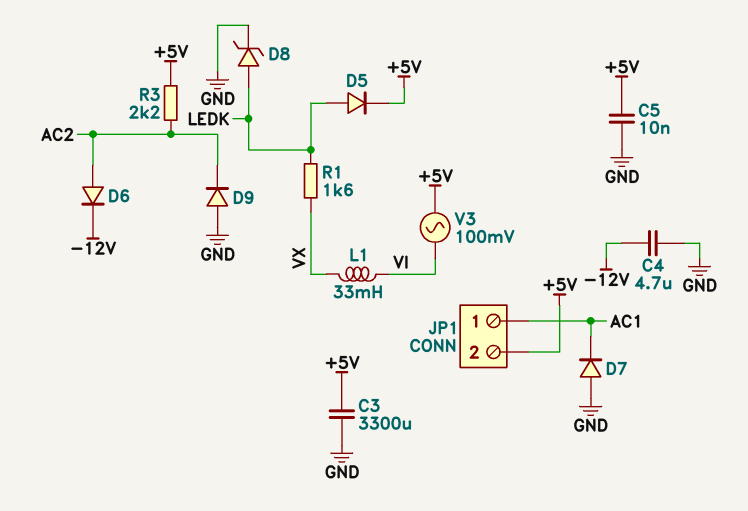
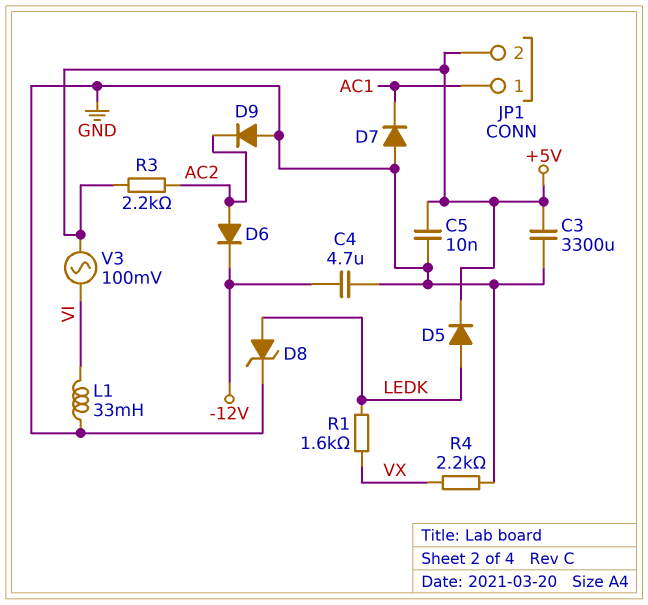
L1: 33mH (VI, VX) -> 33mH (GND, VI)
R4: none -> 2.2k (GND, VX)

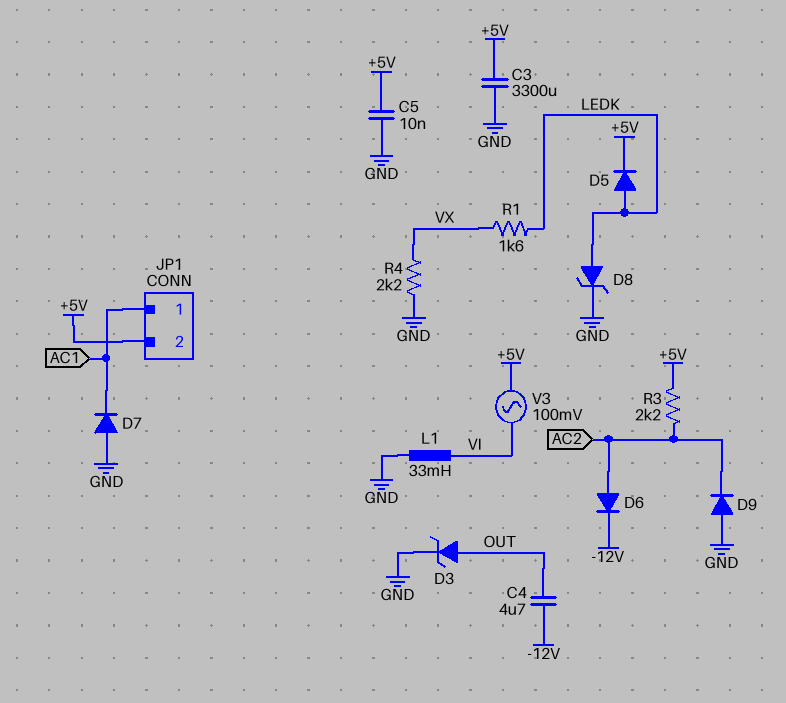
C4: 4.7uF (-12V, GND) -> 4.7uF (-12V, OUT)
D3: none -> zener (A OUT, K GND)

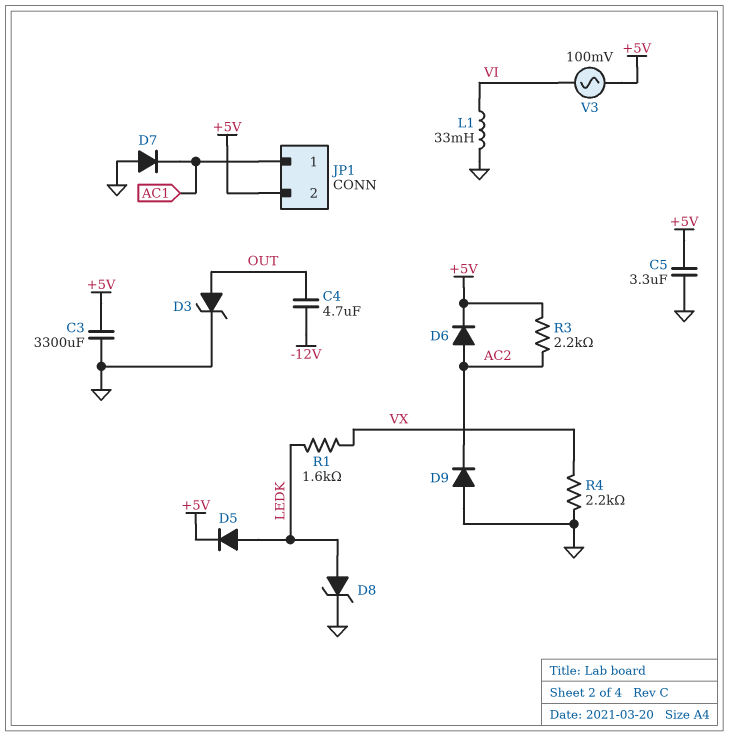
C5: 10nF (+5V, GND) -> 3.3uF (+5V, GND)
D6: diode (A AC2, K -12V) -> diode (A AC2, K +5V)

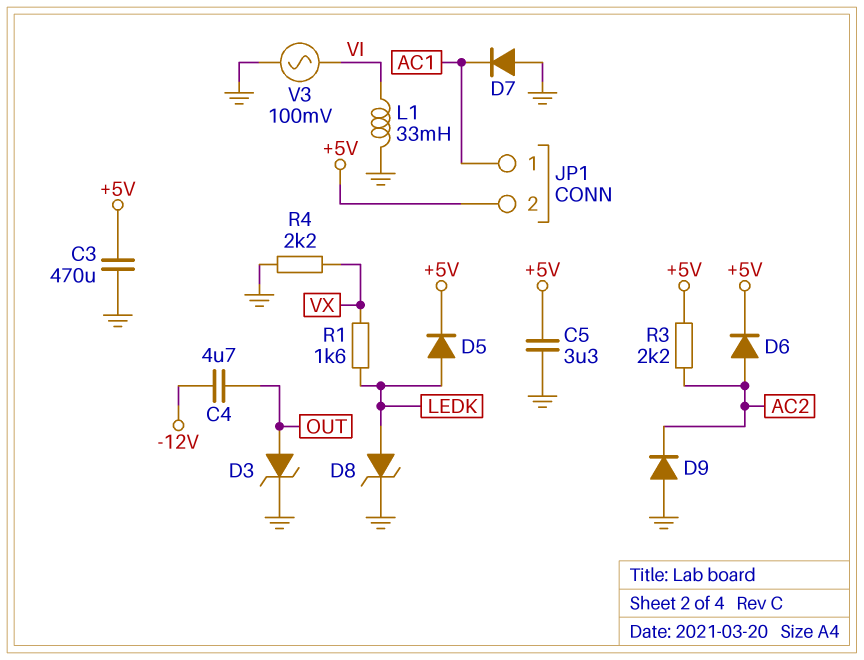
C3: 3300uF (+5V, GND) -> 470uF (+5V, GND)
V3: AC 100mV (+5V, VI) -> AC 100mV (GND, VI)

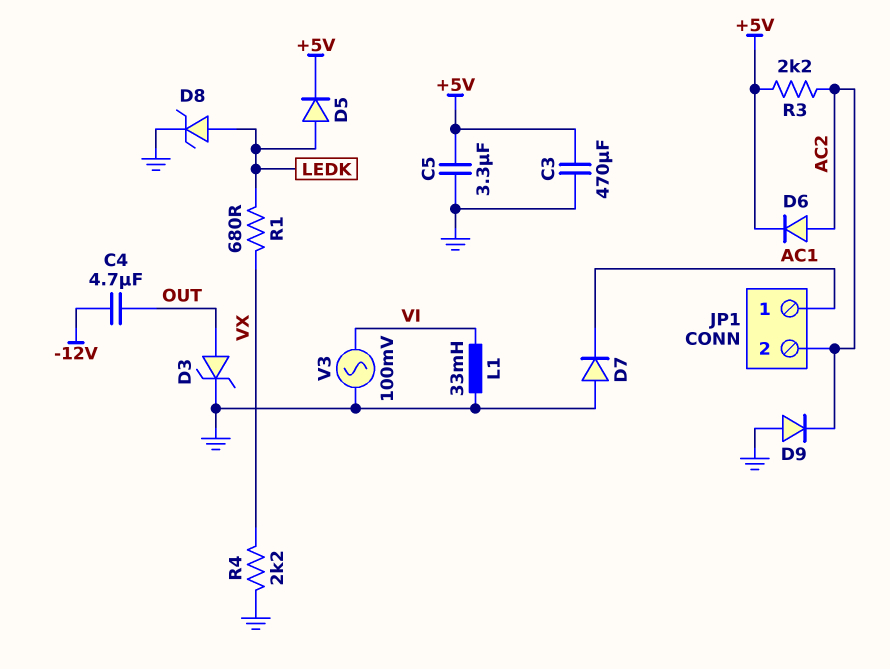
JP1 pin 2: +5V -> AC2
R1: 1.6k (LEDK, VX) -> 680 (LEDK, VX)

